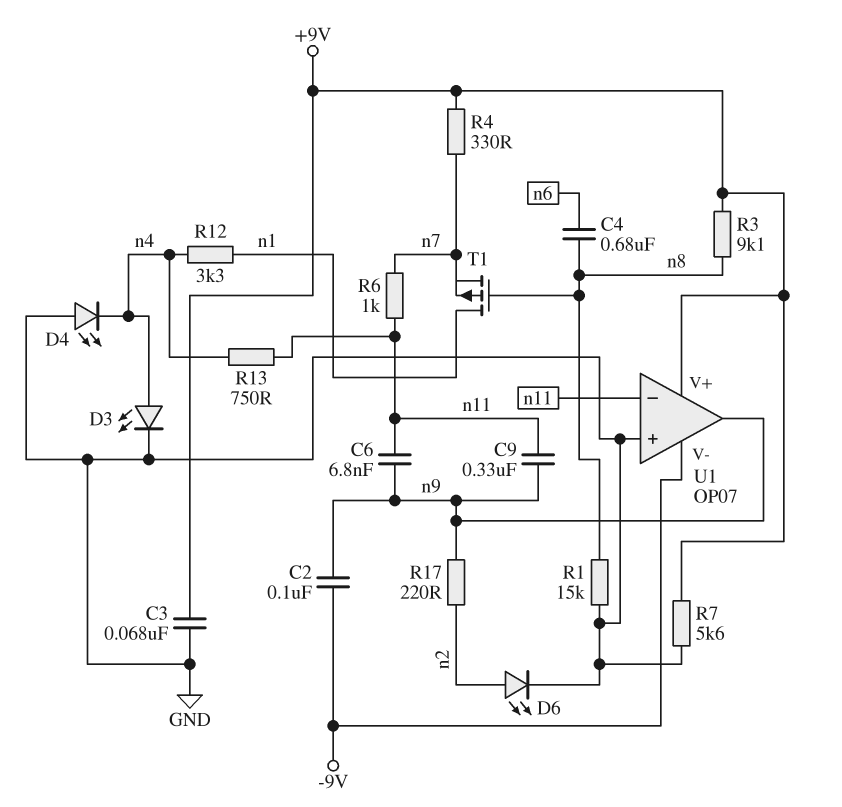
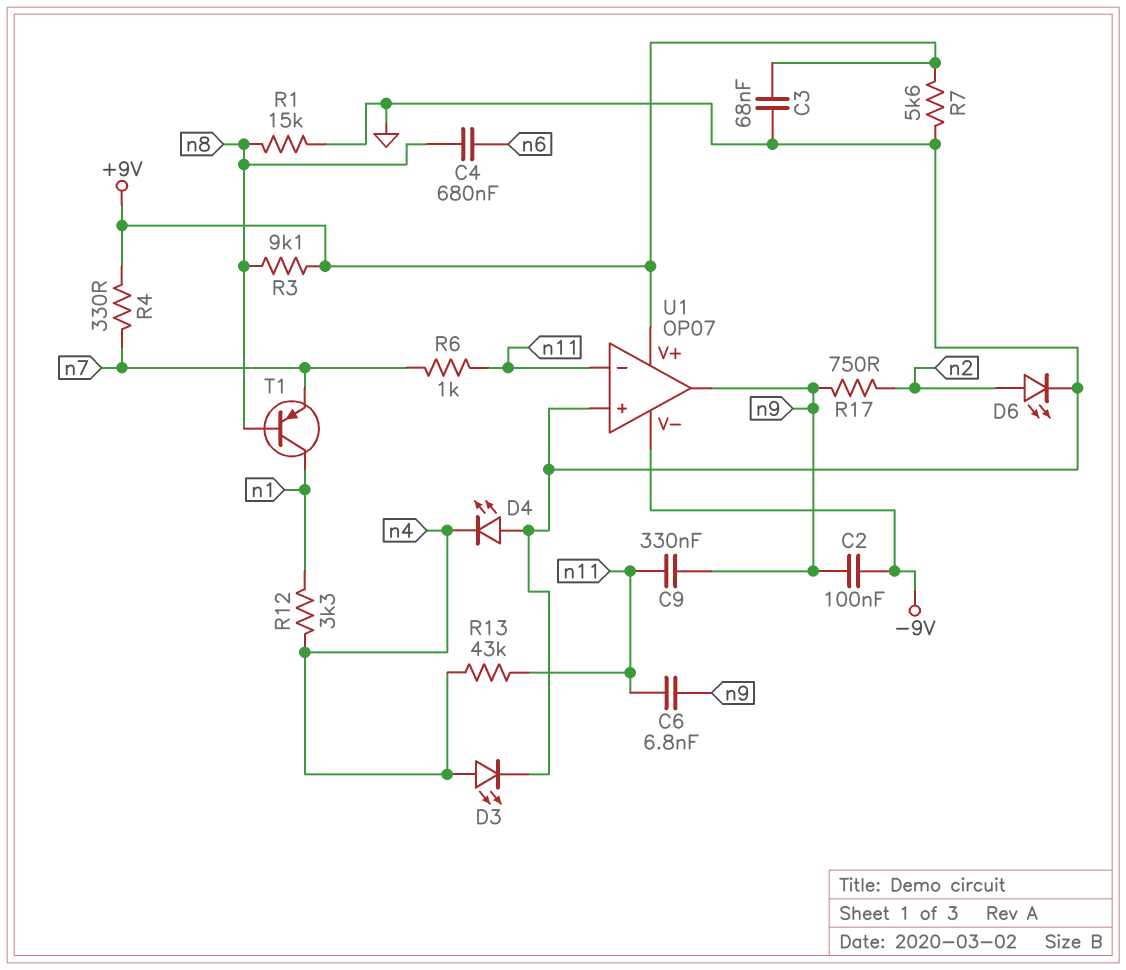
R13: 750 (n4, n11) -> 43k (n4, n11)
R17: 220 (n2, n9) -> 750 (n2, n9)
T1: PMOS (G n8, D n1, S n7) -> PNP (B n8, C n1, E n7)

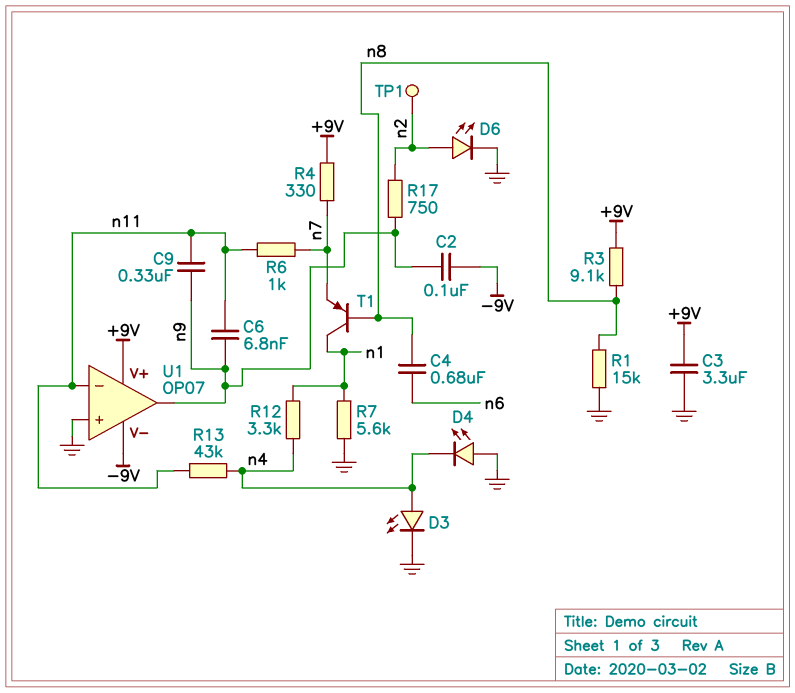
C3: 68nF (+9V, GND) -> 3.3uF (+9V, GND)
R7: 5.6k (+9V, GND) -> 5.6k (GND, n1)
TP1: none -> test point (n2)

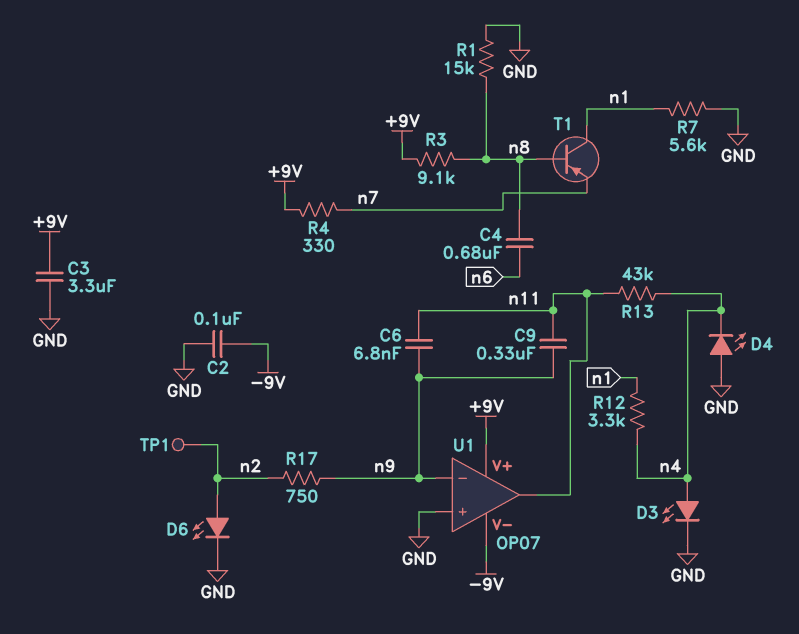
C2: 100nF (-9V, n9) -> 100nF (-9V, GND)
R6: 1k (n7, n11) -> none
U1 pin in-: n11 -> n9
U1 pin out: n9 -> n11

